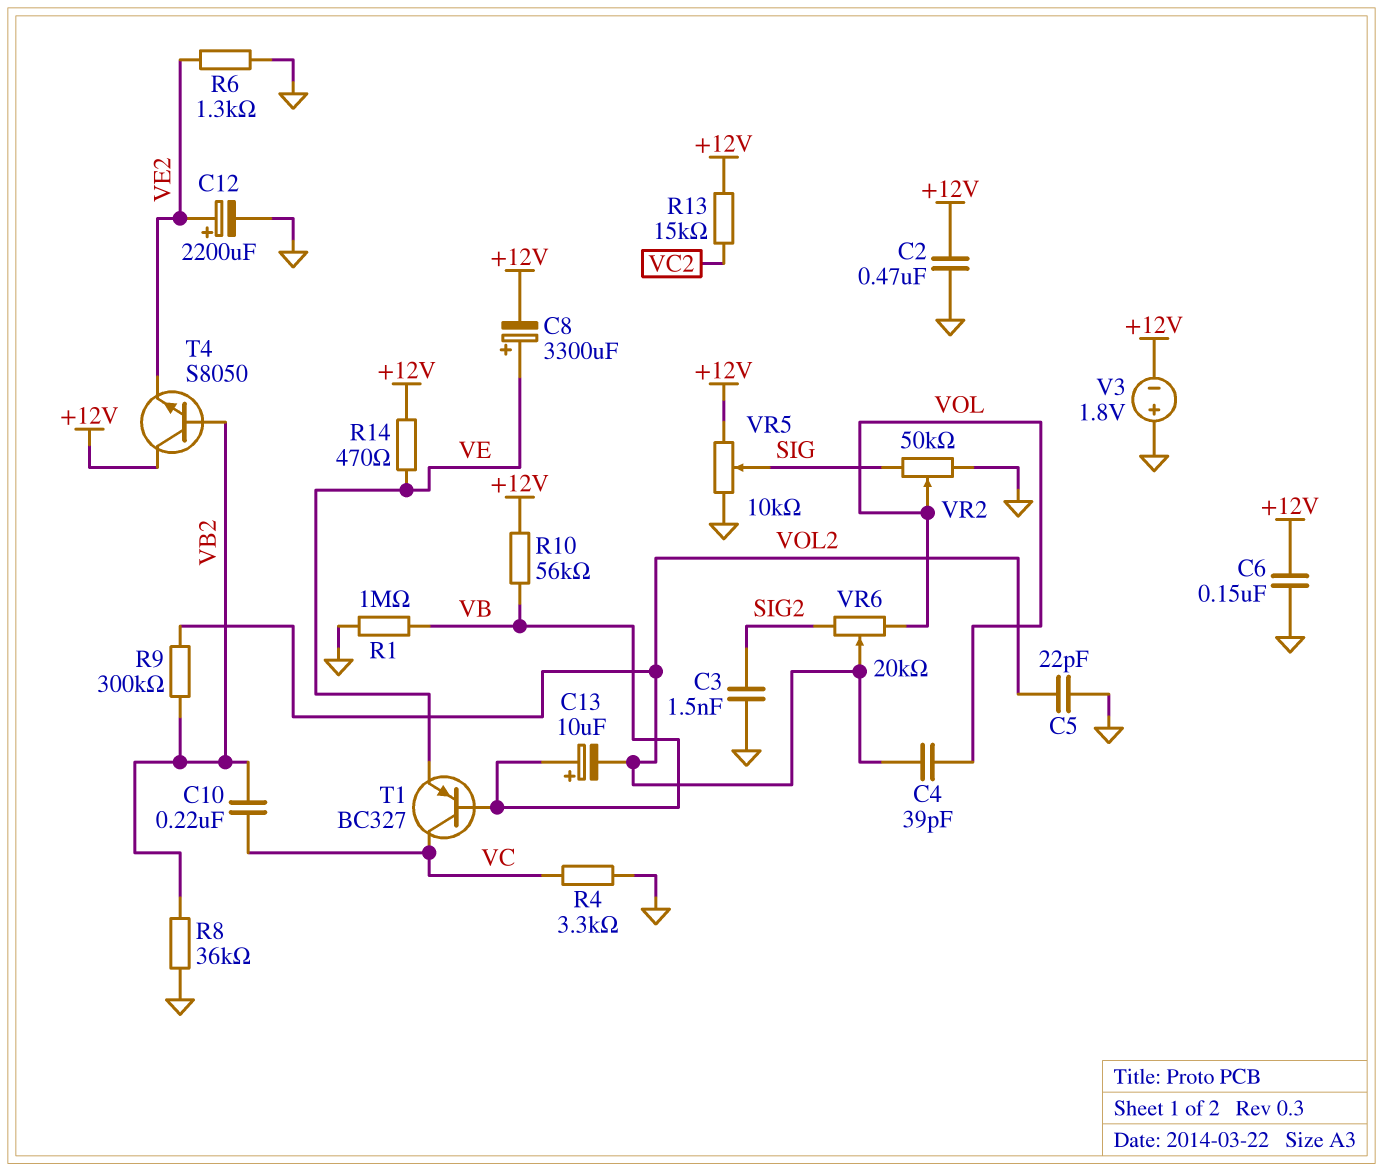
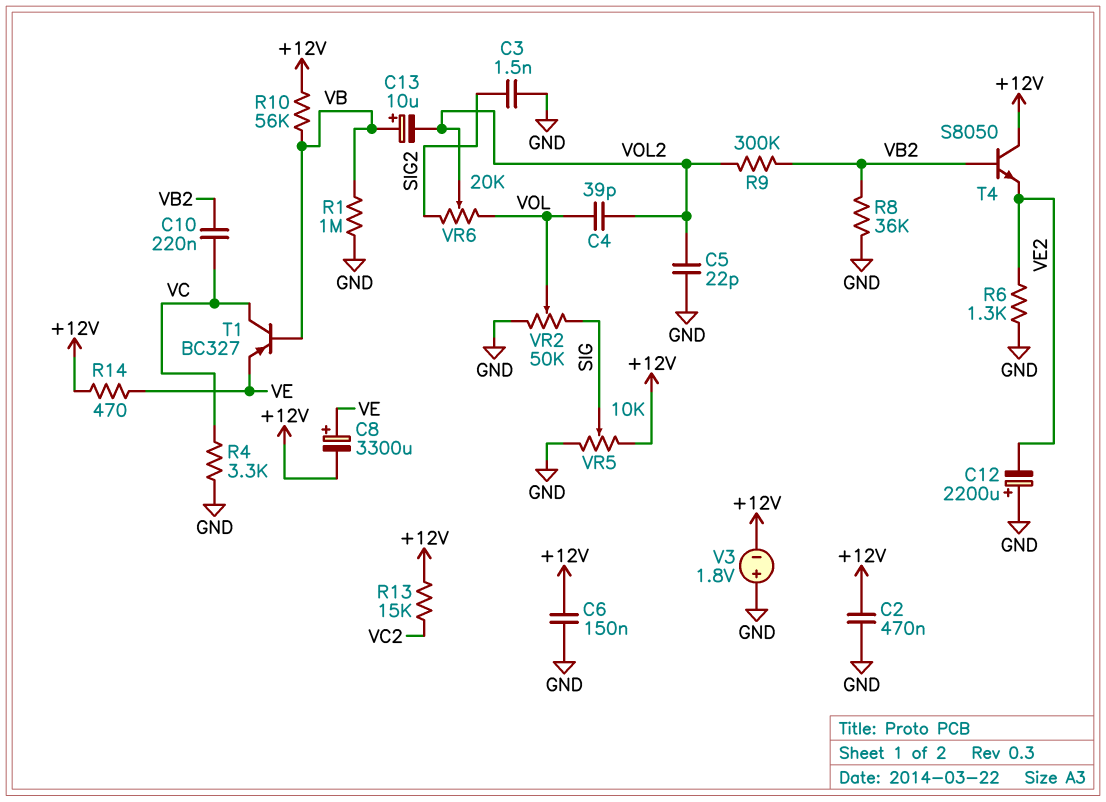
C12: 2200uF (plus VE2, minus GND) -> 2200uF (plus GND, minus VE2)

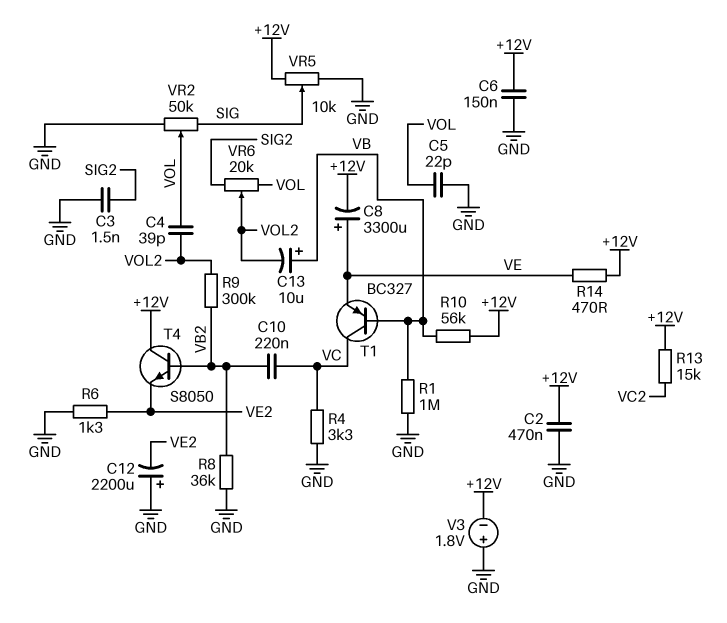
C5: 22pF (GND, VOL2) -> 22pF (GND, VOL)

